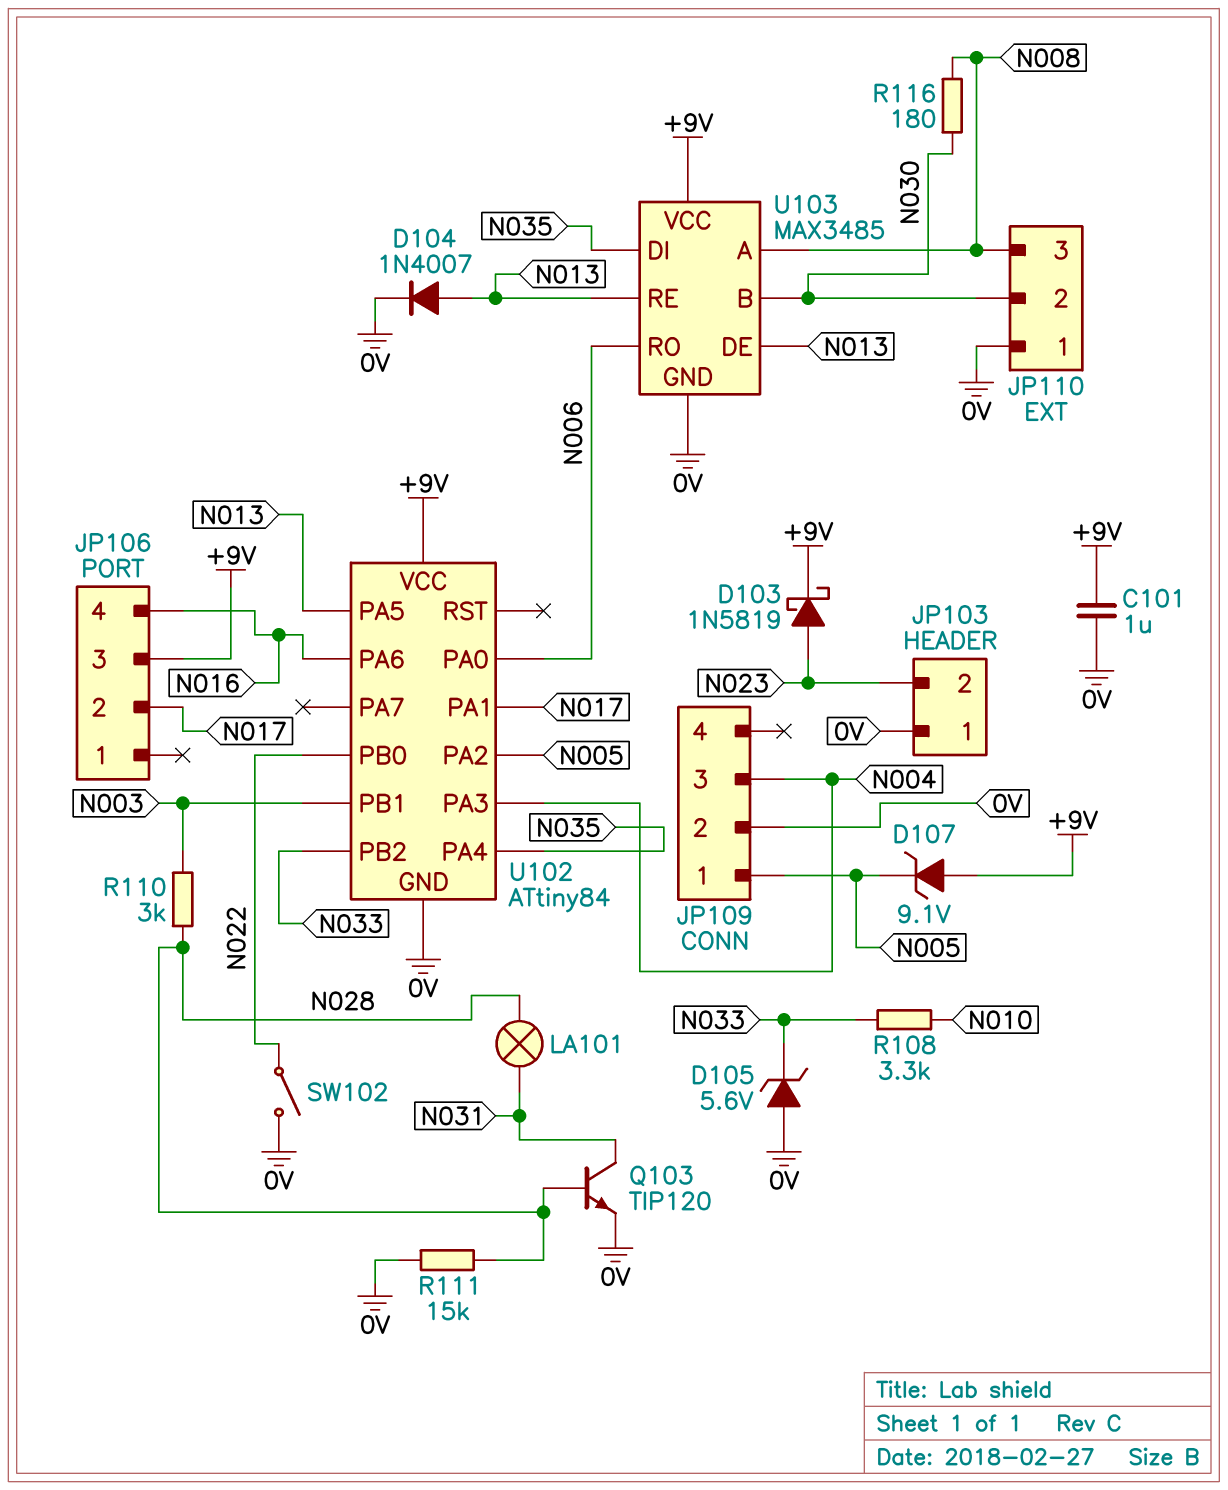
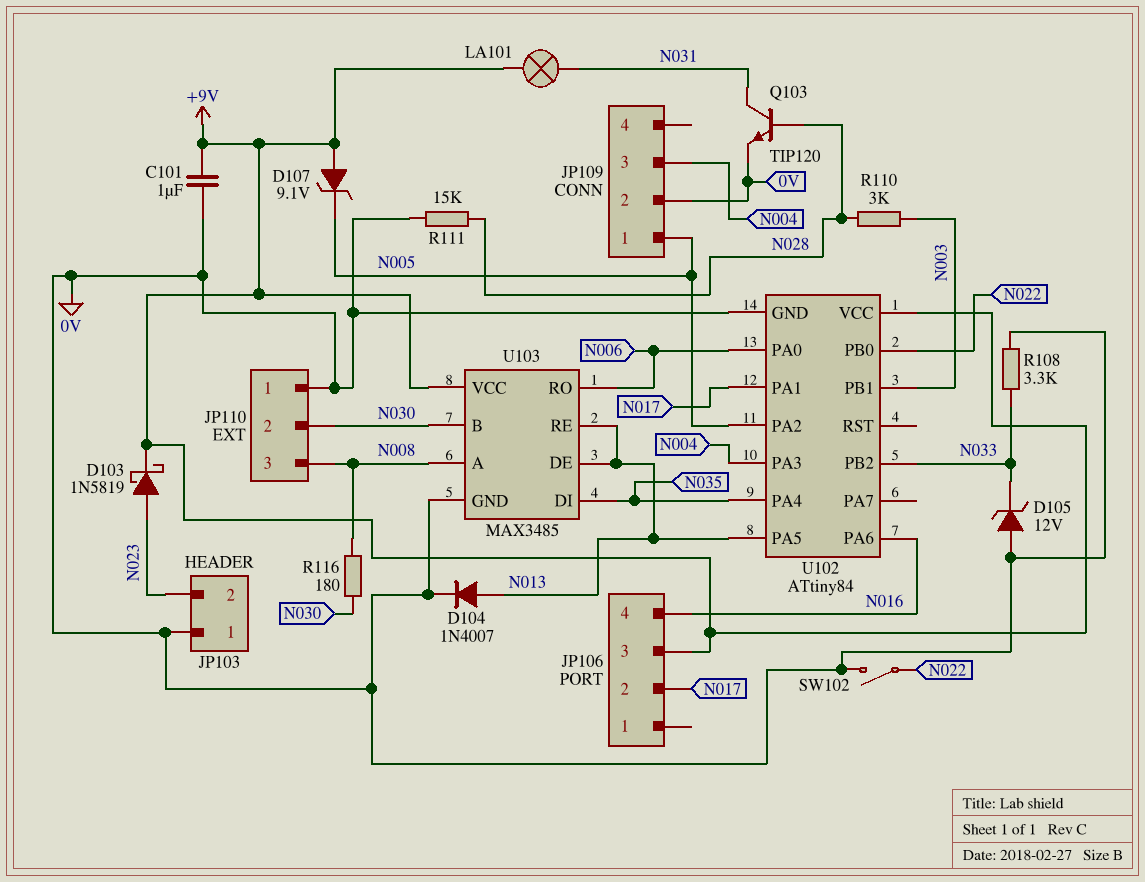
D105: zener 5.6V (A 0V, K N033) -> zener 12V (A 0V, K N033)
LA101: lamp (N028, N031) -> lamp (+9V, N031)
R108: 3.3k (N010, N033) -> 3.3k (0V, N033)

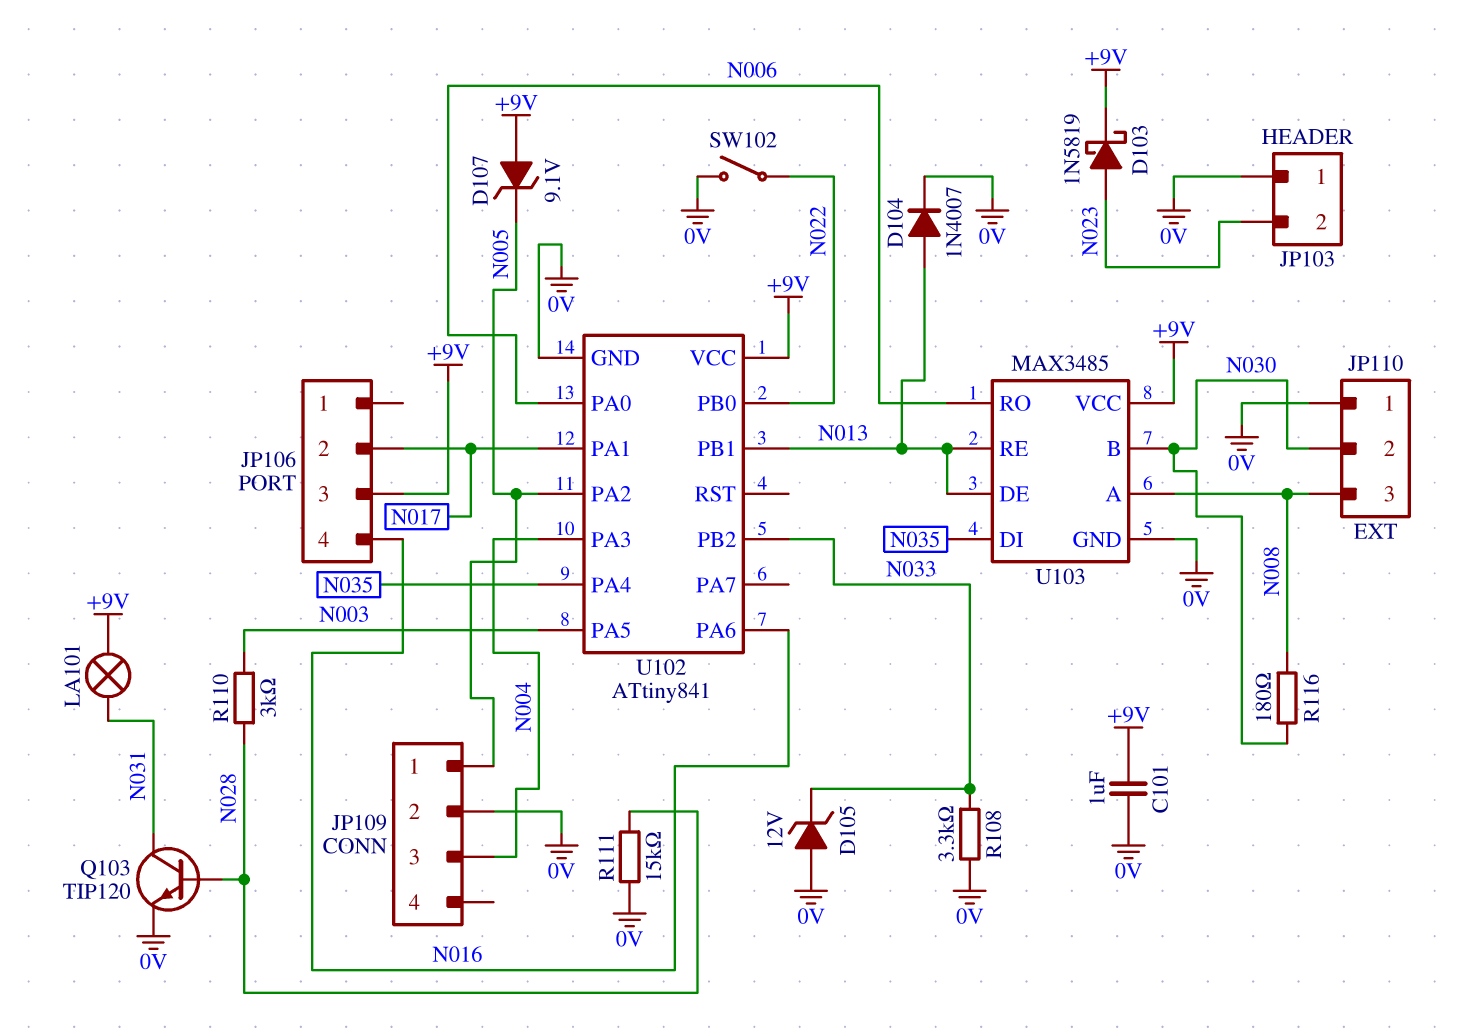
U102: ATtiny84 -> ATtiny841
U102 pin PA5: N013 -> N003
U102 pin PB1: N003 -> N013

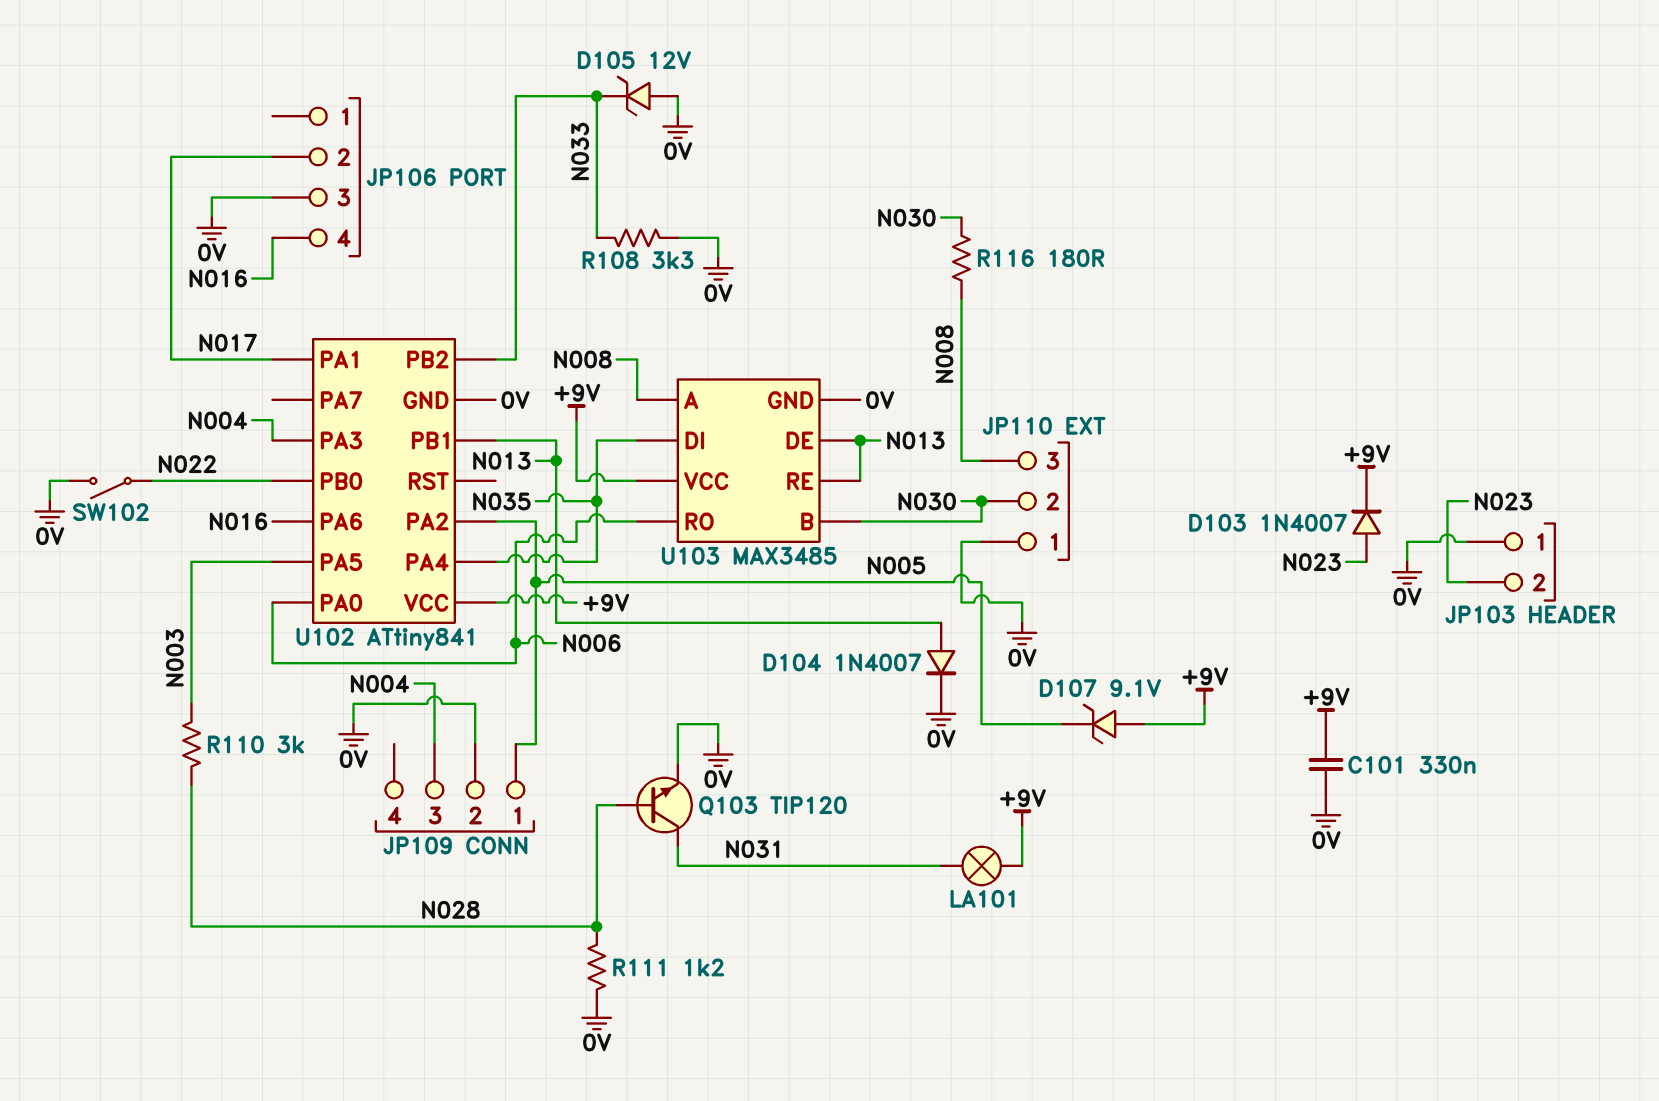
C101: 1uF (+9V, 0V) -> 330nF (+9V, 0V)
D103: schottky 1N5819 (A N023, K +9V) -> diode 1N4007 (A N023, K +9V)
JP106 pin 3: +9V -> 0V
R111: 15k (0V, N028) -> 1.2k (0V, N028)

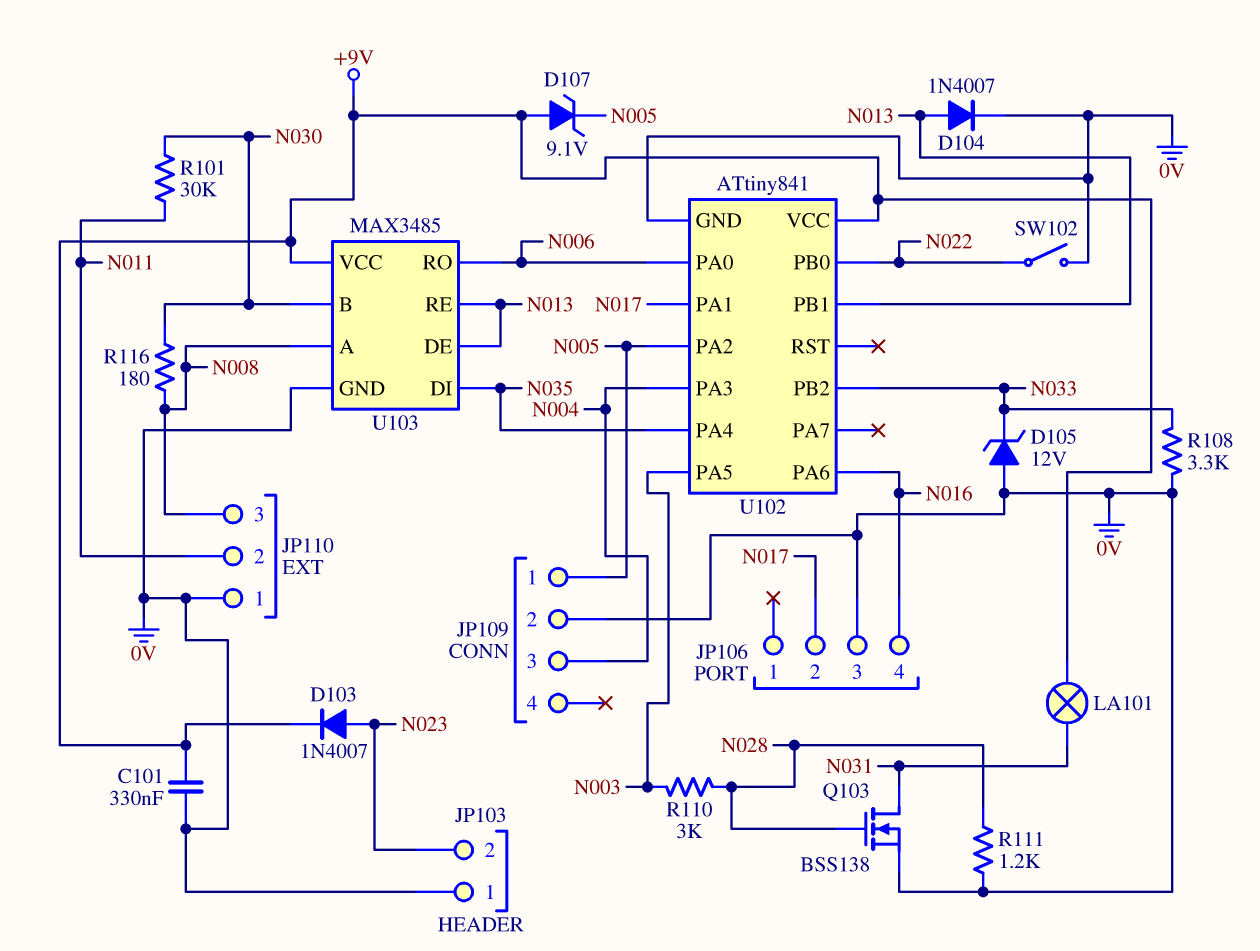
JP110 pin 2: N030 -> N011
Q103: NPN TIP120 (B N028, C N031, E 0V) -> NMOS BSS138 (G N028, D N031, S 0V)
R101: none -> 30k (N011, N030)

